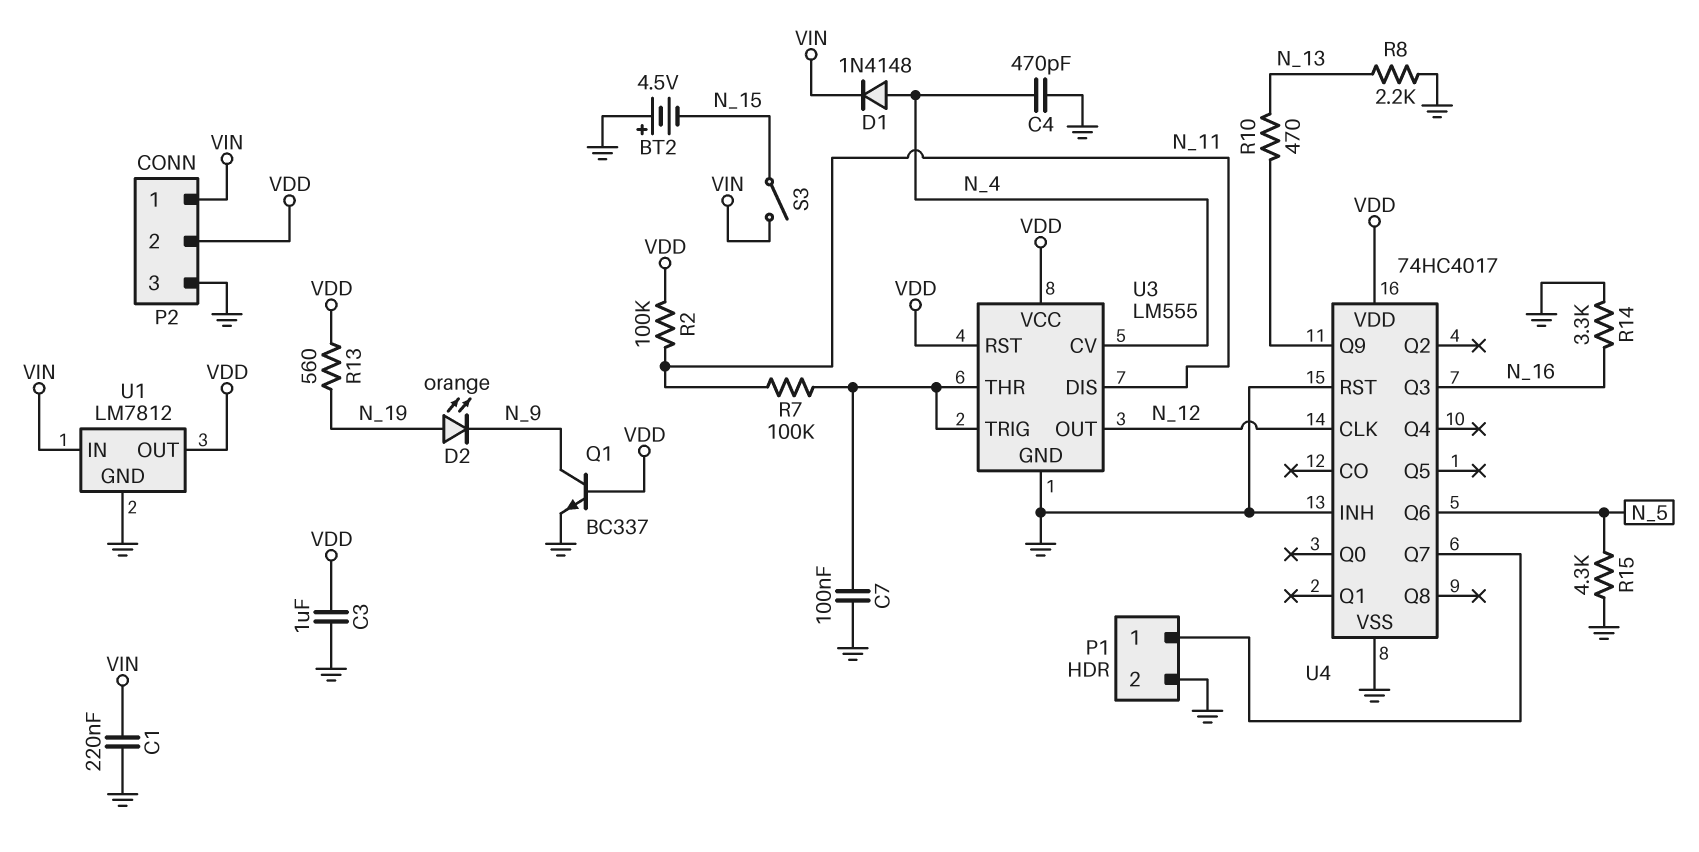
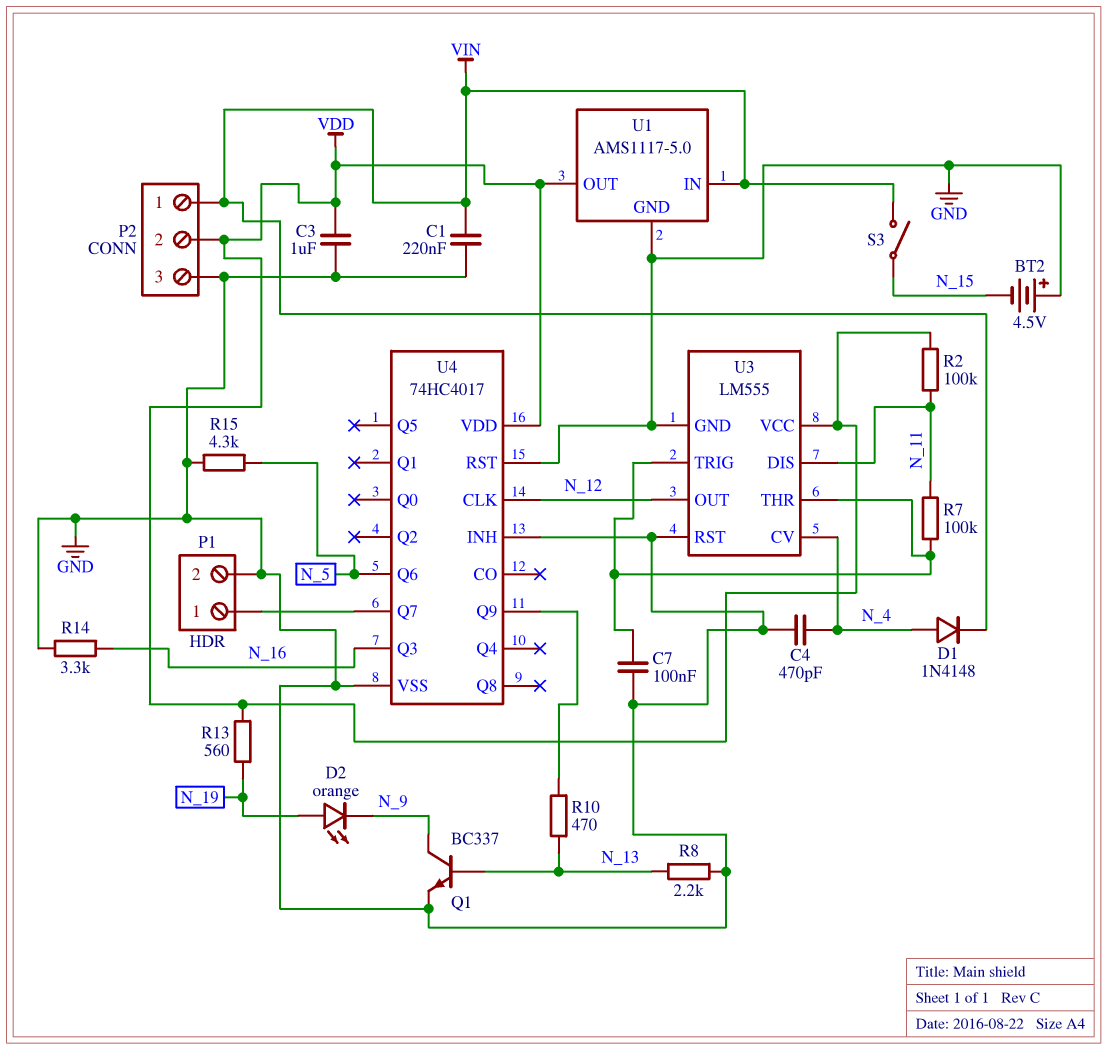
Q1: NPN BC337 (B VDD, C N_9, E GND) -> NPN BC337 (B N_13, C N_9, E GND)
U1: LM7812 -> AMS1117-5.0
U3 pin RST: VDD -> GND

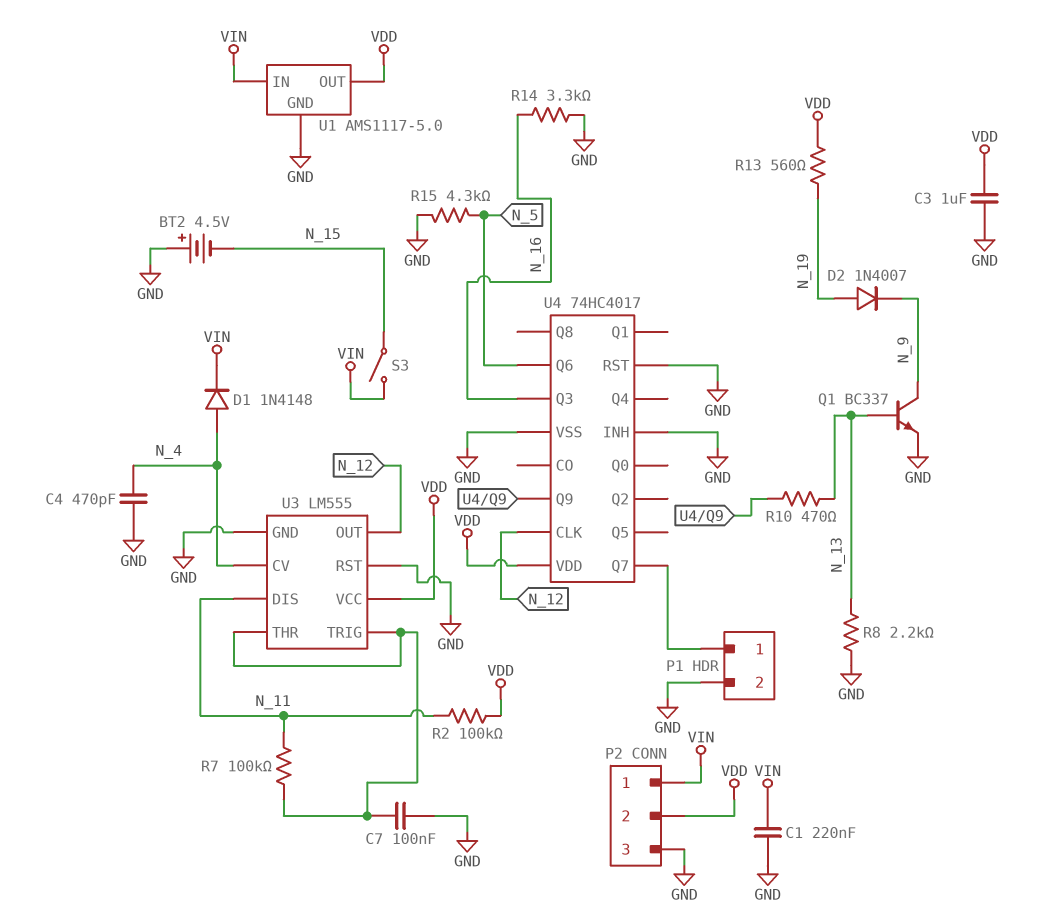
D2: LED orange (A N_19, K N_9) -> diode 1N4007 (A N_19, K N_9)

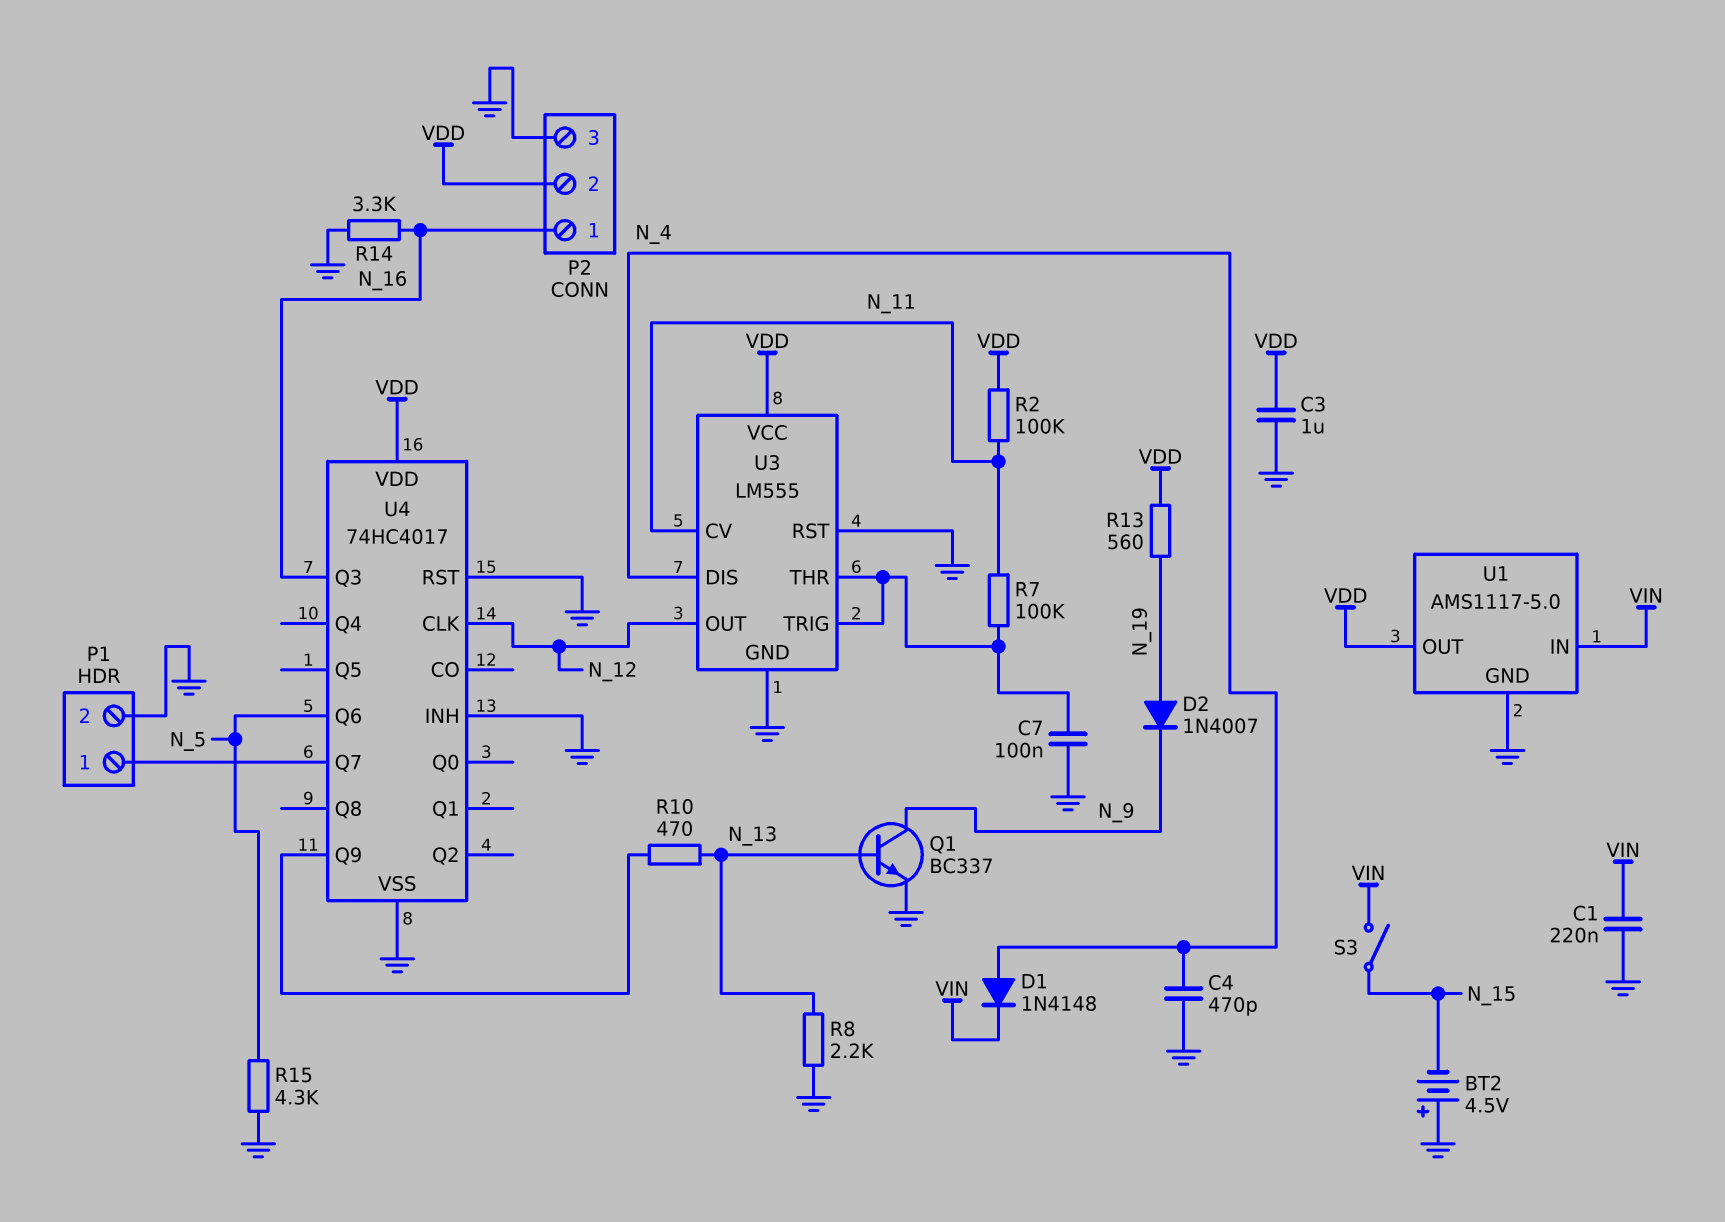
P2 pin 1: VIN -> N_16
U3 pin CV: N_4 -> N_11
U3 pin DIS: N_11 -> N_4

